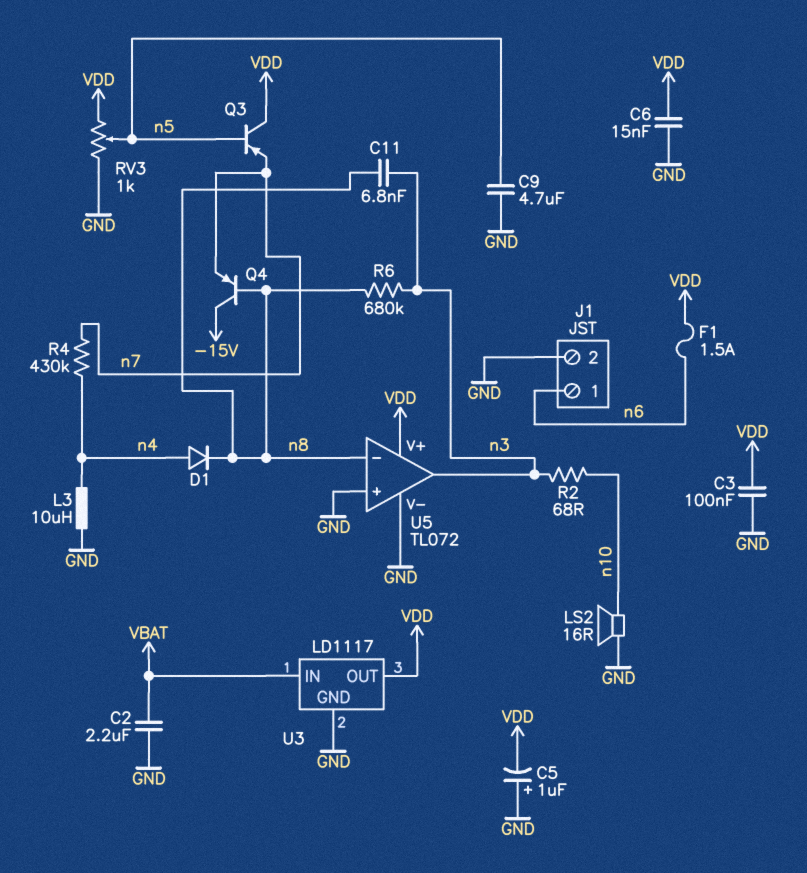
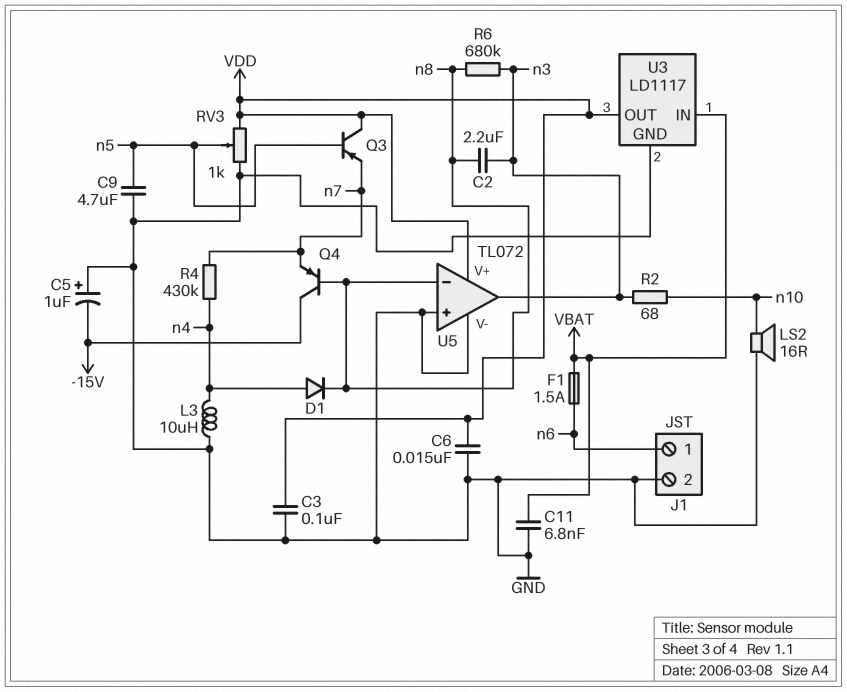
C2: 2.2uF (GND, VBAT) -> 2.2uF (n3, n8)
C5: 1uF (plus GND, minus VDD) -> 1uF (plus GND, minus -15V)
C11: 6.8nF (n3, n8) -> 6.8nF (GND, VBAT)
F1: 1.5A (VDD, n6) -> 1.5A (VBAT, n6)

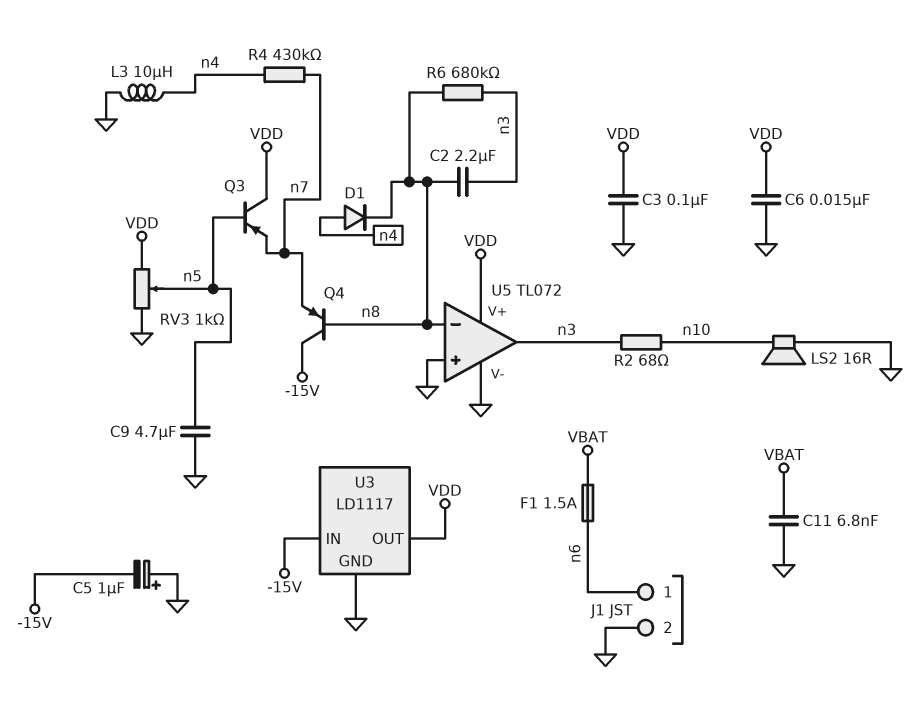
U3 pin IN: VBAT -> -15V

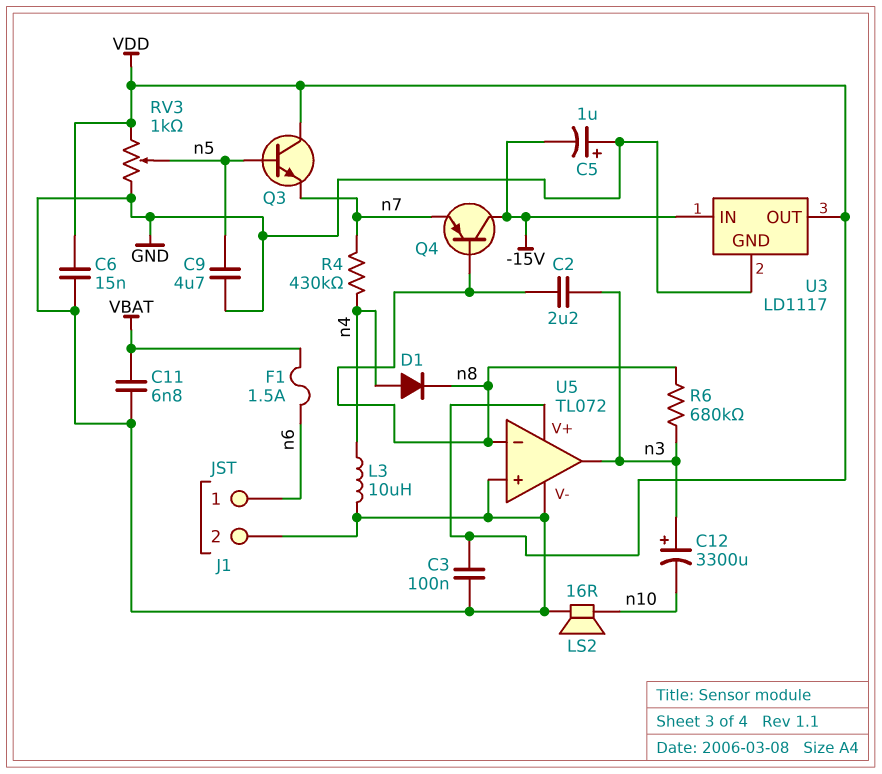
C12: none -> 3300uF (plus n3, minus n10)
Q3: PNP (B n5, C VDD, E n7) -> NPN (B n5, C VDD, E n7)
R2: 68 (n3, n10) -> none

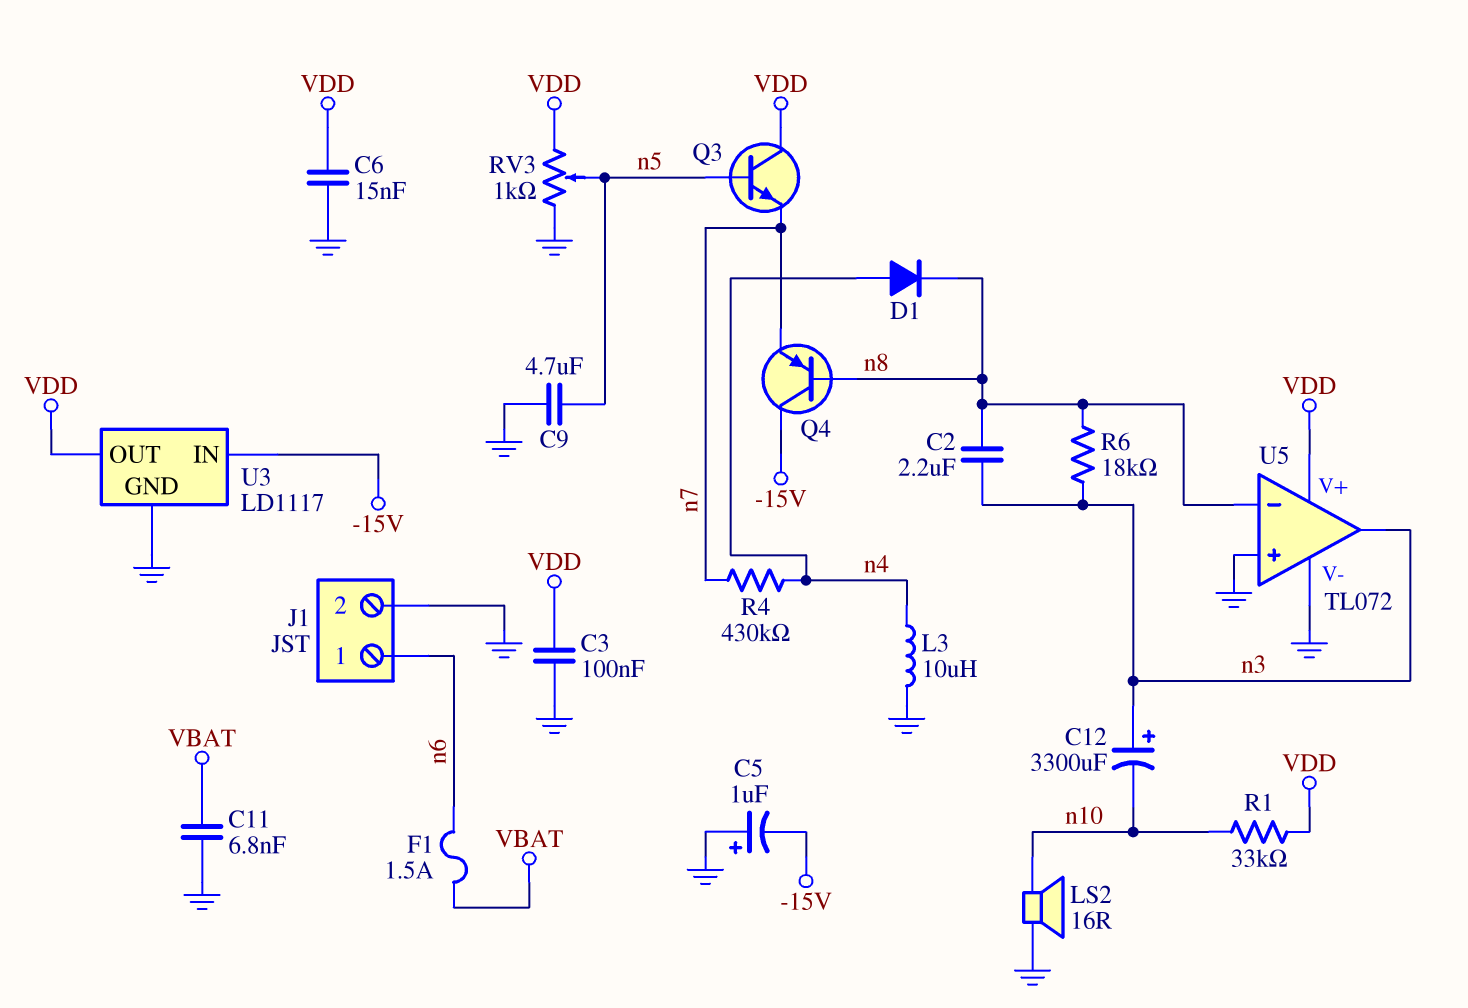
R1: none -> 33k (VDD, n10)
R6: 680k (n3, n8) -> 18k (n3, n8)

